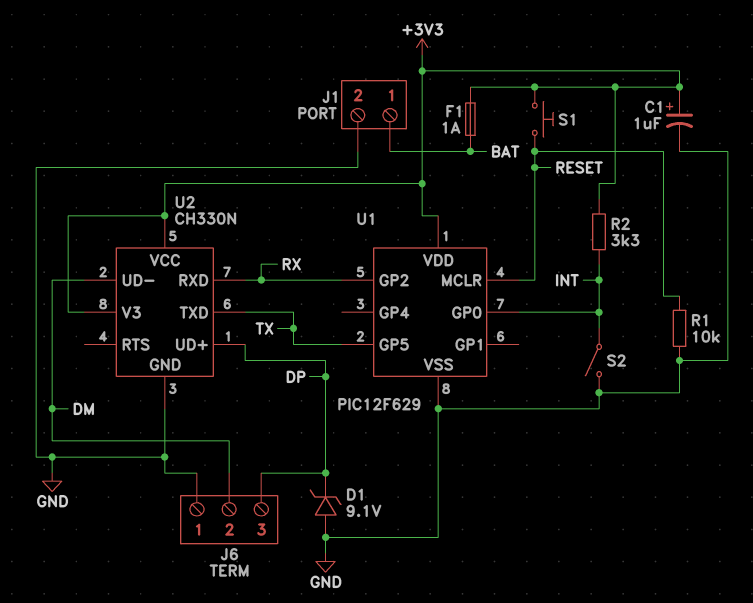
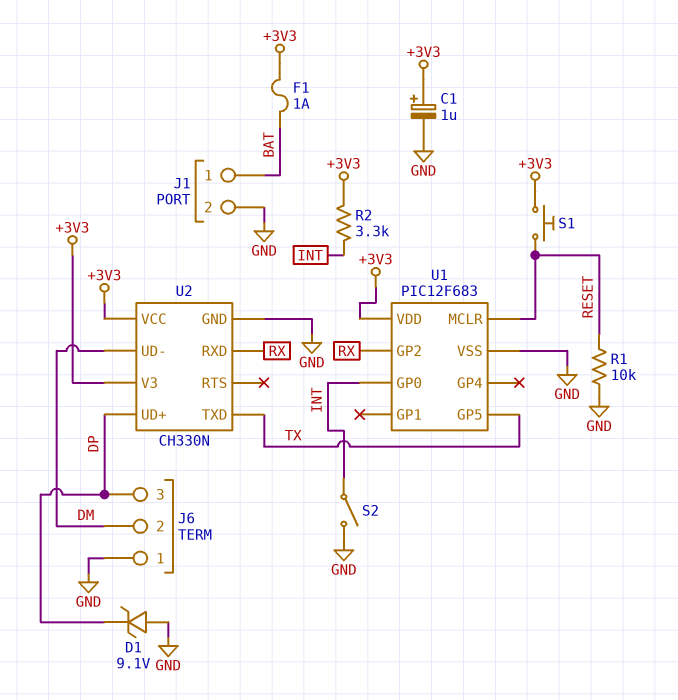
U1: PIC12F629 -> PIC12F683

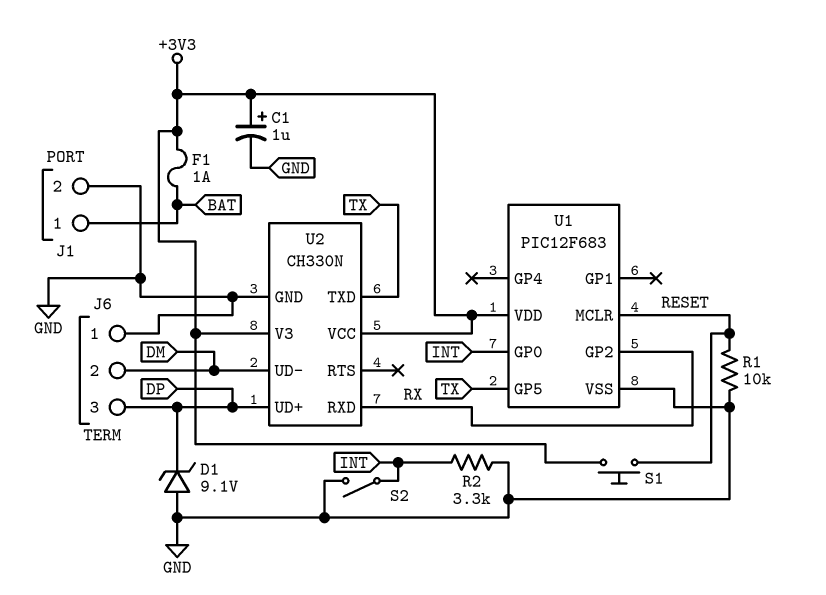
R2: 3.3k (+3V3, INT) -> 3.3k (GND, INT)

